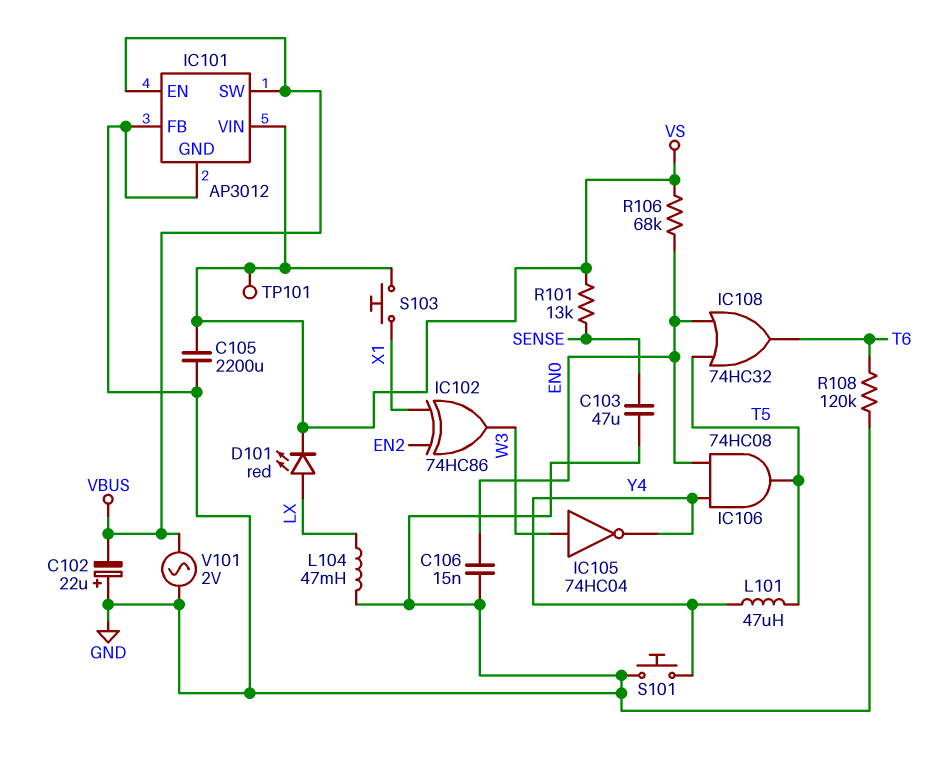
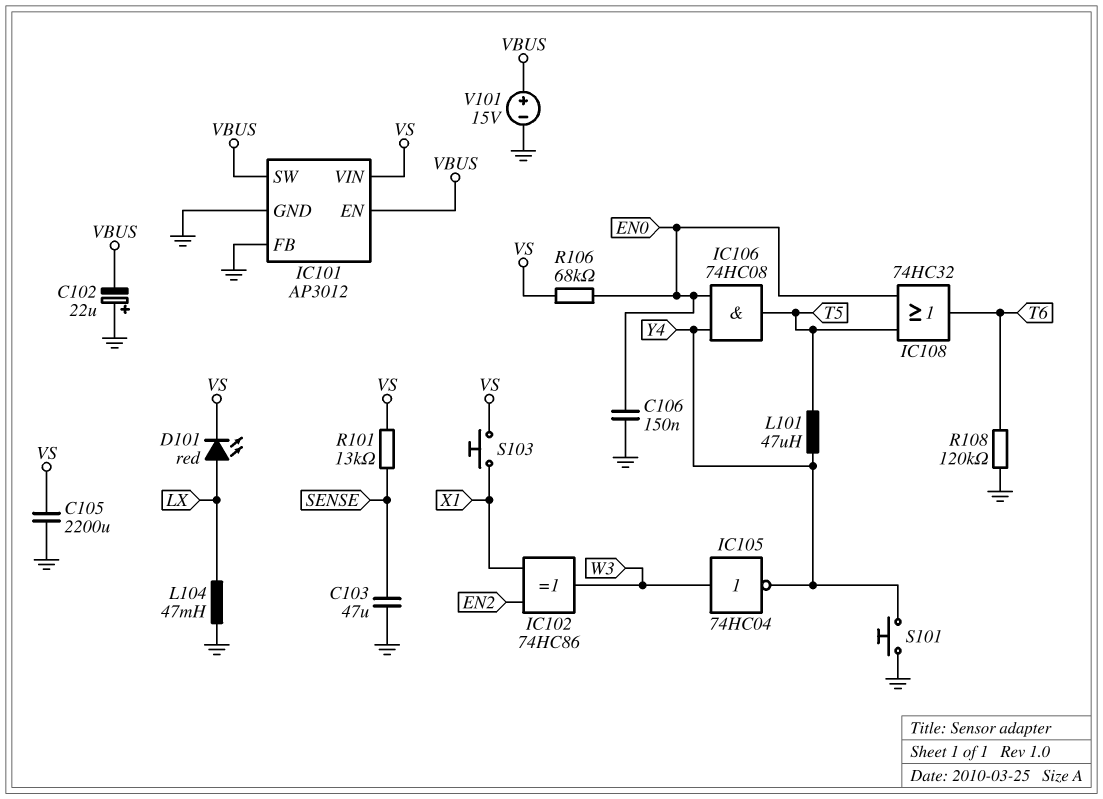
C106: 15nF (EN0, GND) -> 150nF (EN0, GND)
TP101: test point (VS) -> none
V101: AC 2V (GND, VBUS) -> 15V (plus VBUS, minus GND)

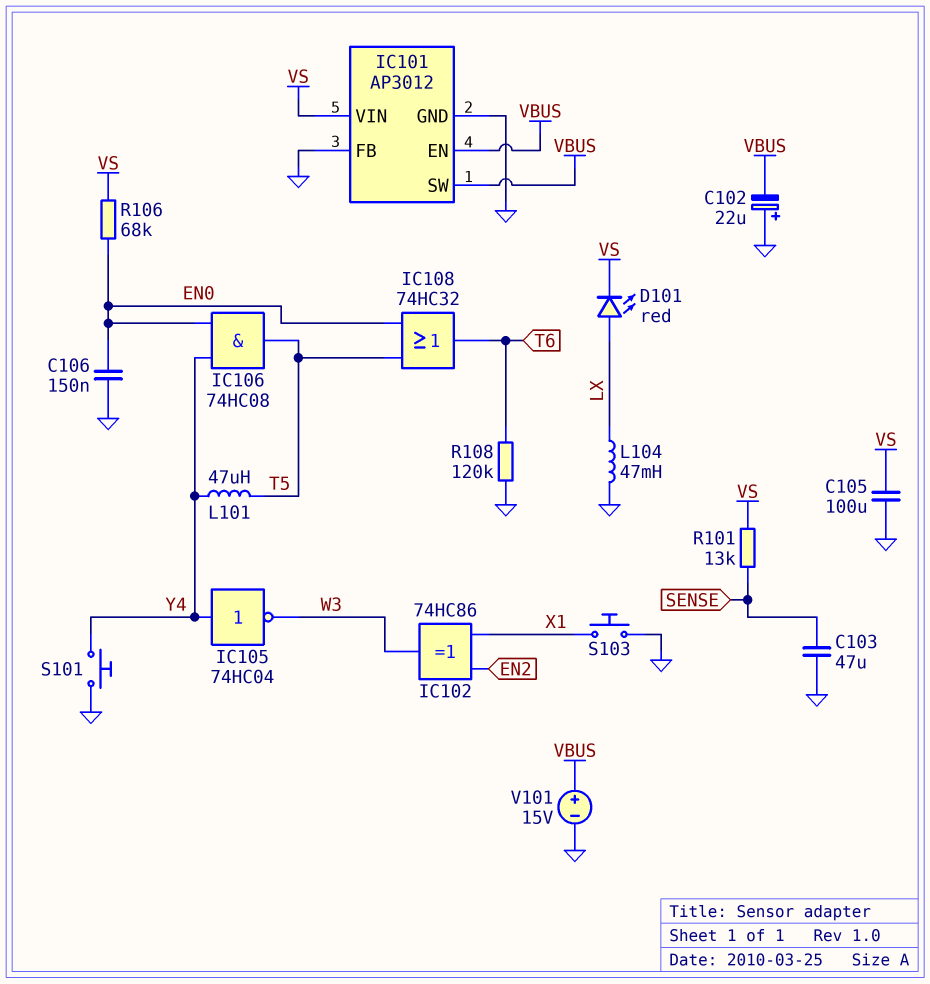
C105: 2200uF (GND, VS) -> 100uF (GND, VS)
IC105: NOT 74HC04 (in W3, out Y4) -> NOT 74HC04 (in Y4, out W3)
S103: button (VS, X1) -> button (GND, X1)

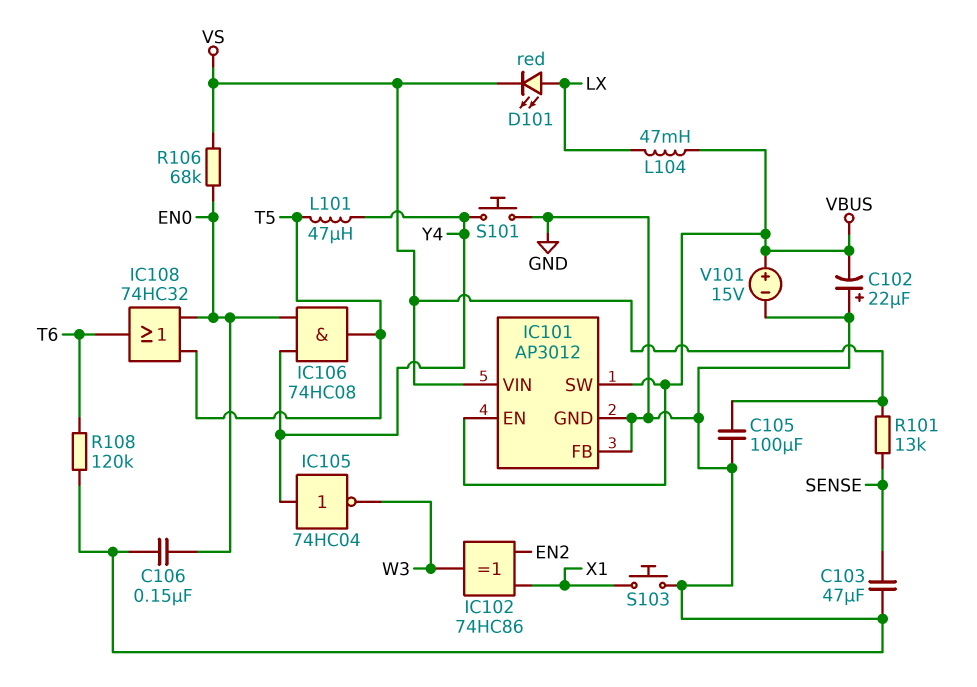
L104: 47mH (GND, LX) -> 47mH (LX, VBUS)

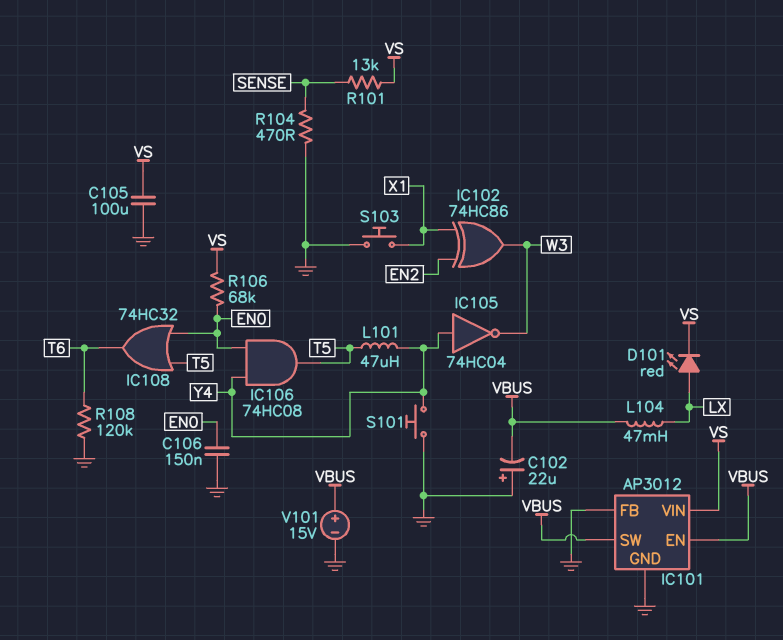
C103: 47uF (GND, SENSE) -> none
R104: none -> 470 (GND, SENSE)

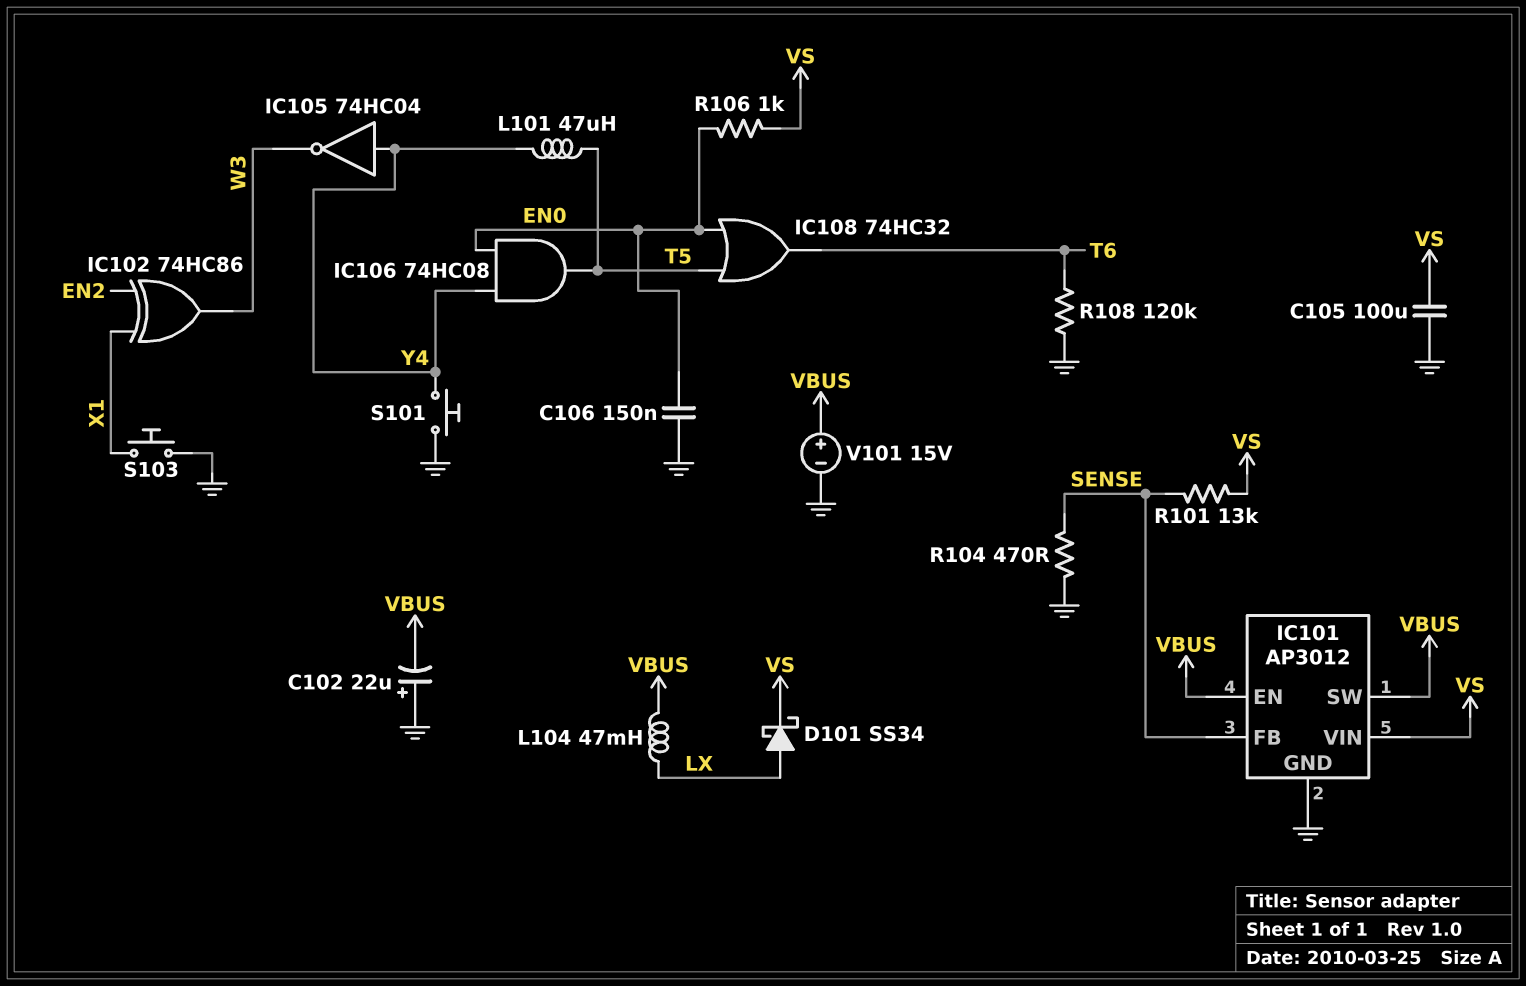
D101: LED red (A LX, K VS) -> schottky SS34 (A LX, K VS)
IC101 pin FB: GND -> SENSE
R106: 68k (EN0, VS) -> 1k (EN0, VS)

